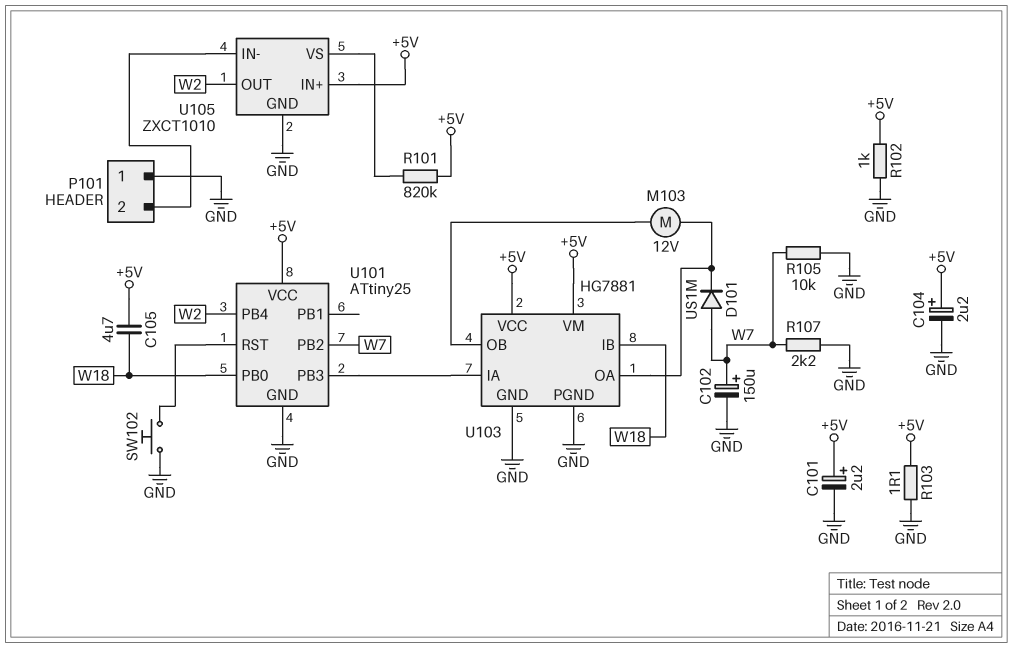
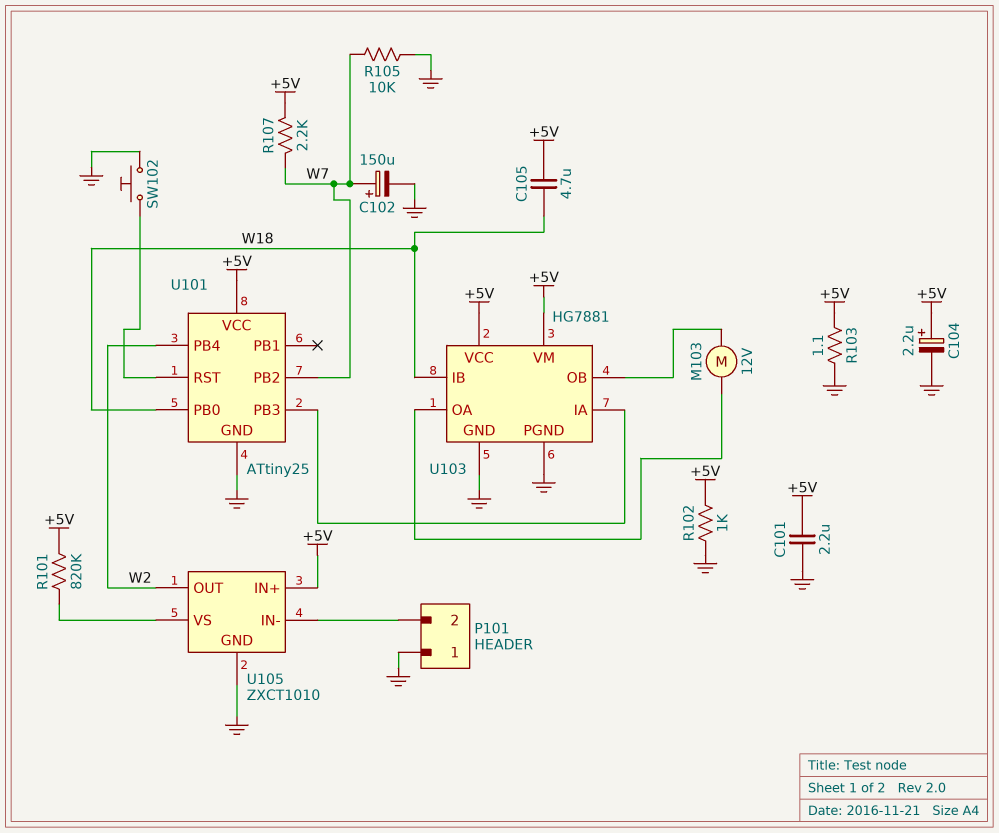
C101: 2.2uF (plus +5V, minus GND) -> 2.2uF (+5V, GND)
D101: diode US1M (A W7, K U103/OA) -> none
R107: 2.2k (GND, W7) -> 2.2k (+5V, W7)

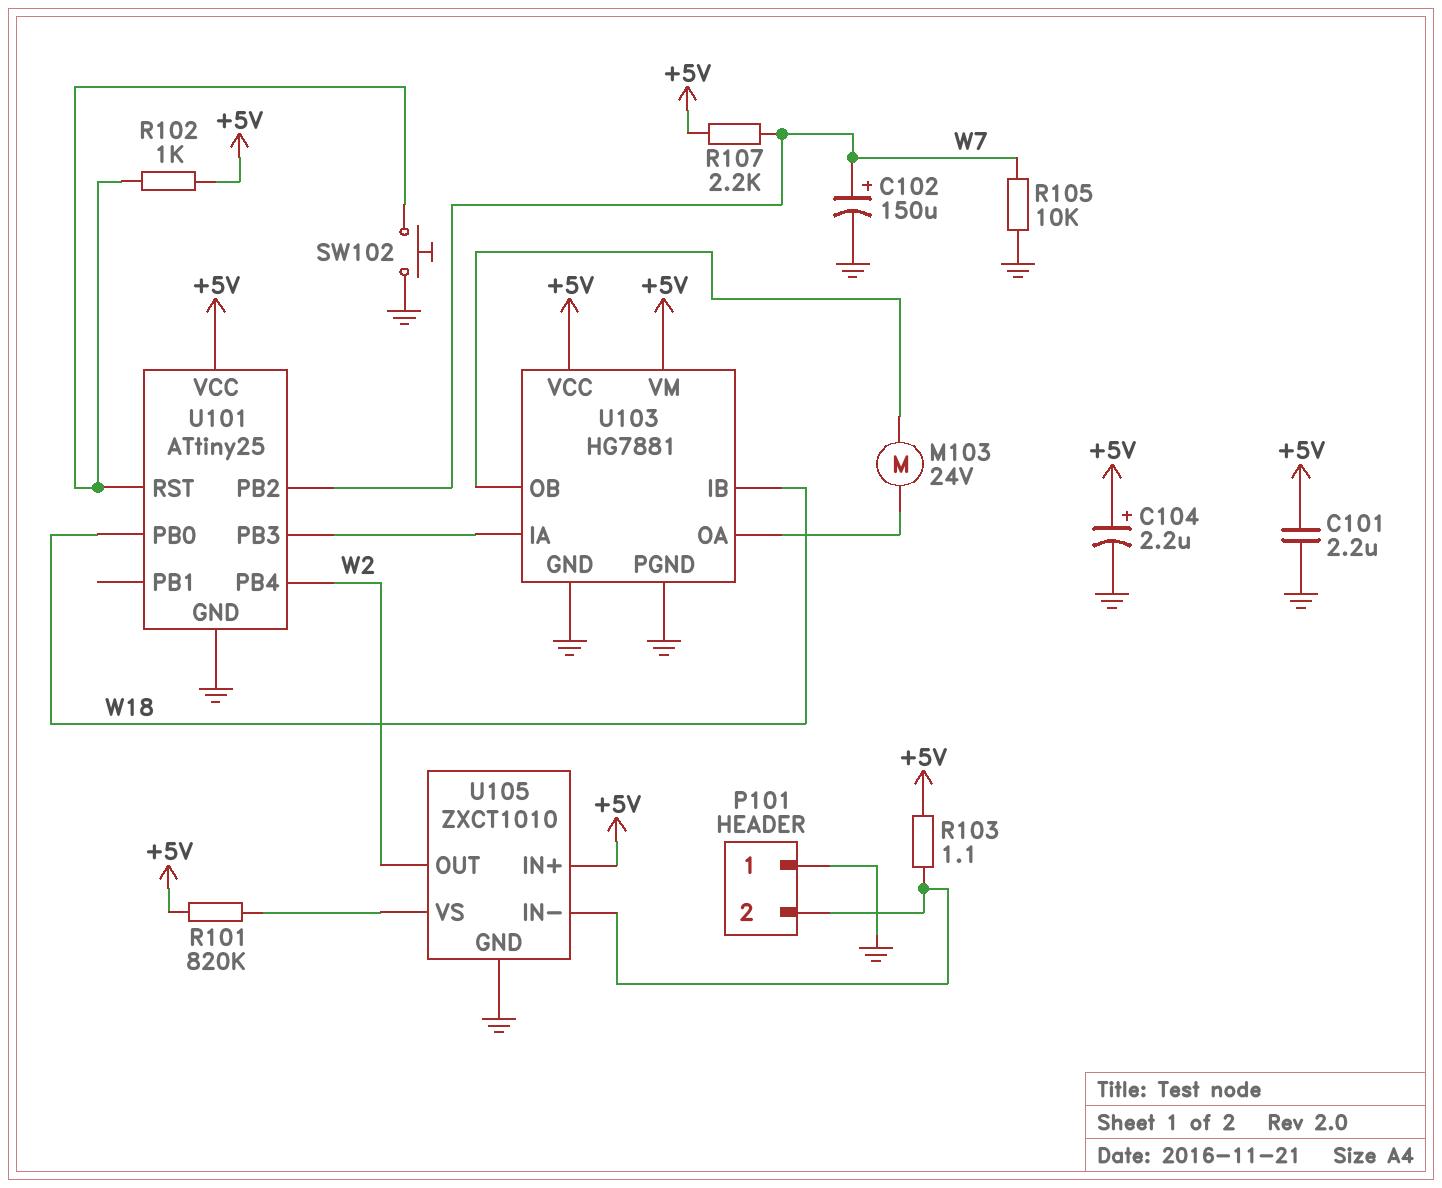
C105: 4.7uF (+5V, W18) -> none
M103: motor 12V (U103/OA, U103/OB) -> motor 24V (U103/OA, U103/OB)
R102: 1k (+5V, GND) -> 1k (+5V, U101/RST)
R103: 1.1 (+5V, GND) -> 1.1 (+5V, P101/2)

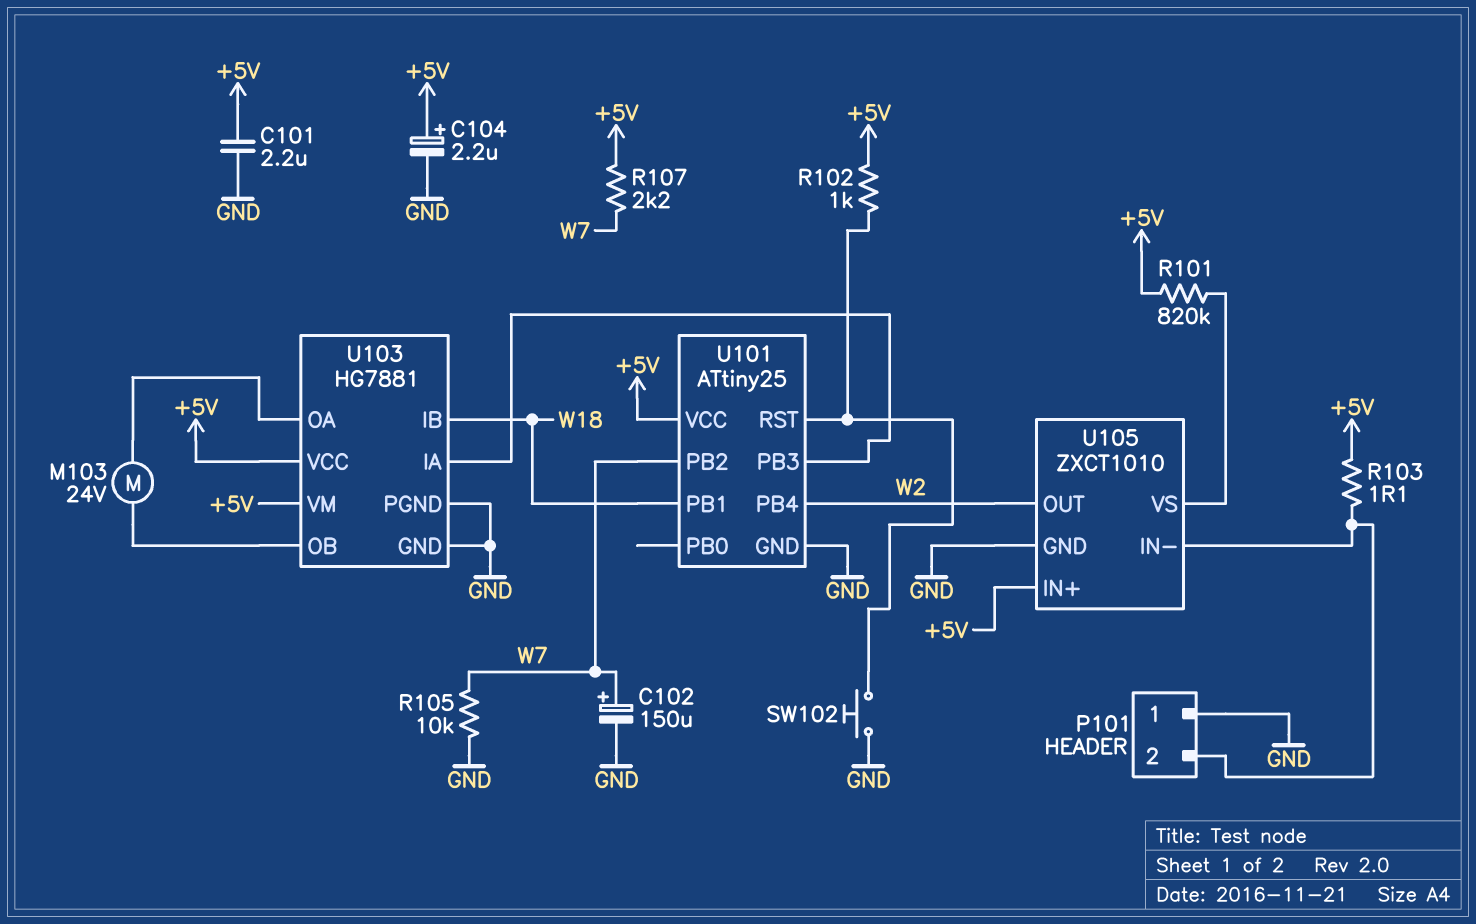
U101 pin PB0: W18 -> none
U101 pin PB1: none -> W18

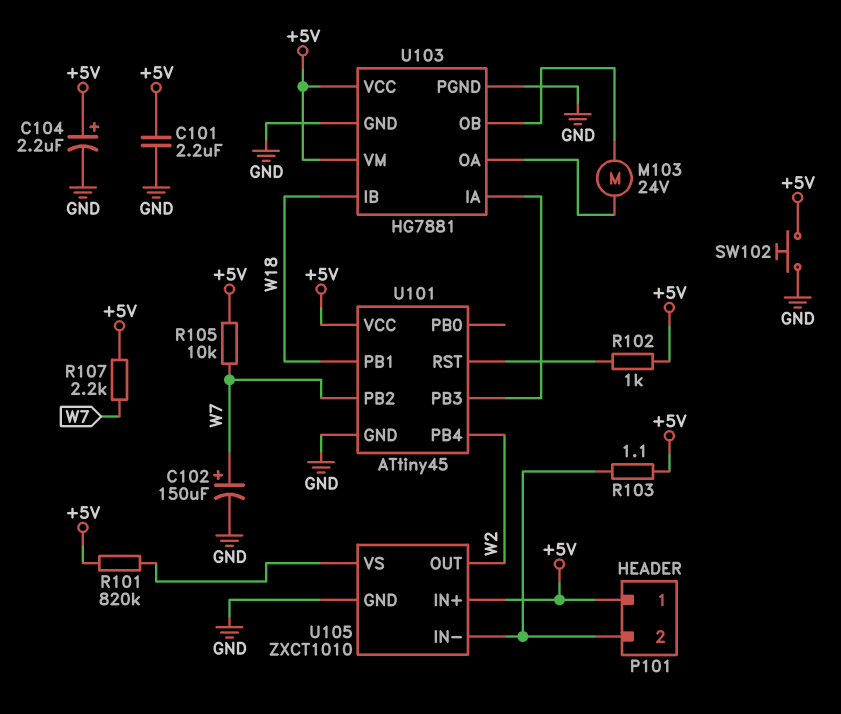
P101 pin 1: GND -> +5V
R105: 10k (GND, W7) -> 10k (+5V, W7)
SW102: button (GND, U101/RST) -> button (+5V, GND)
U101: ATtiny25 -> ATtiny45

